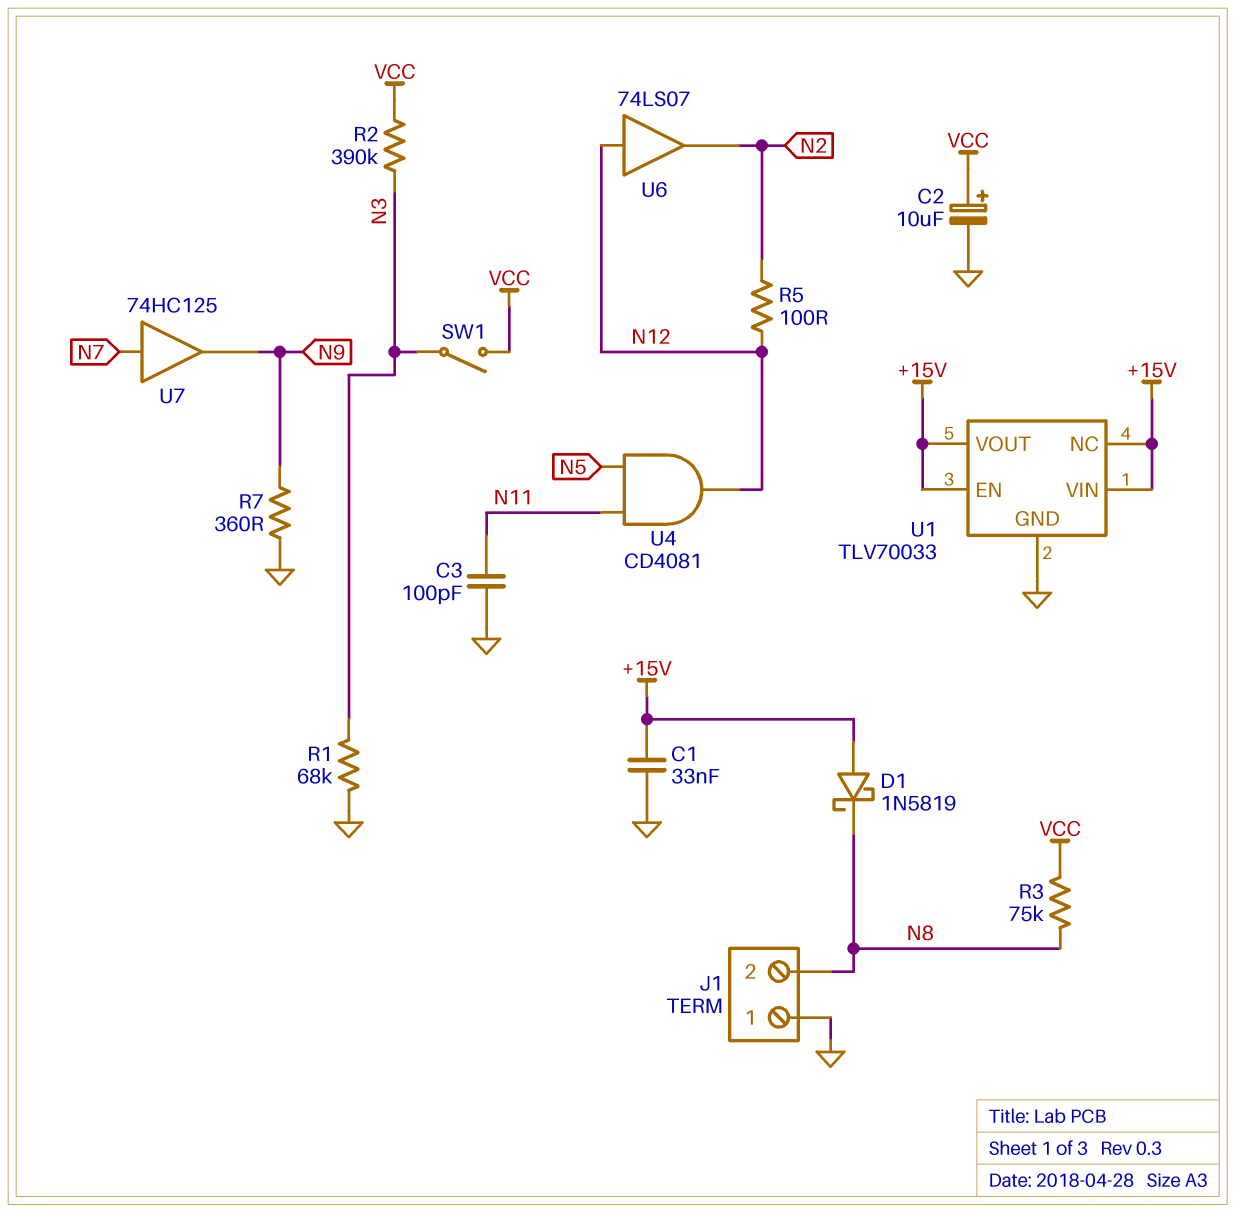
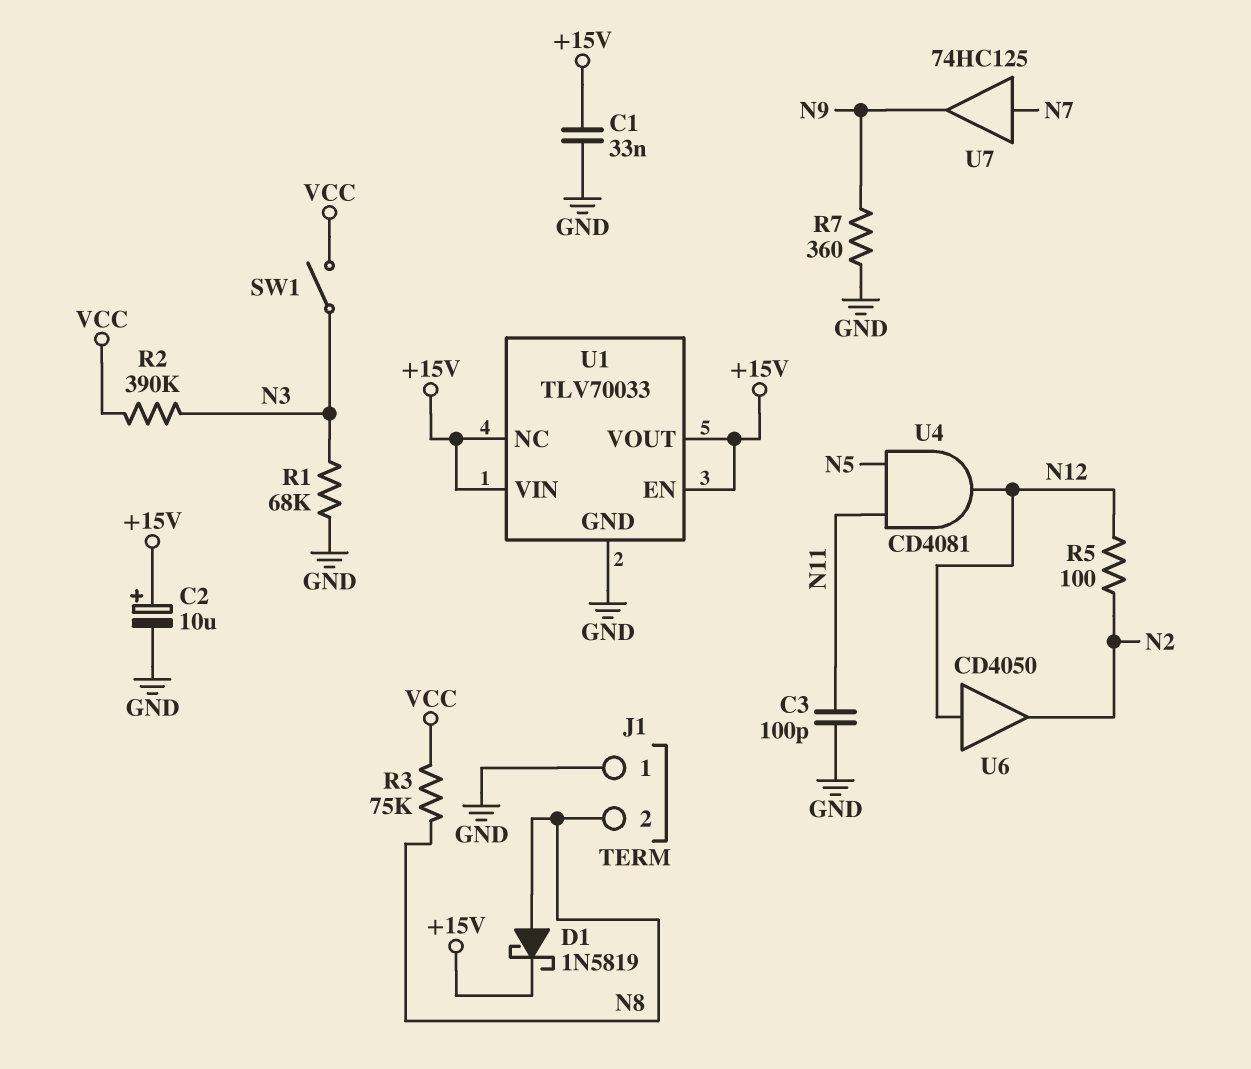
C2: 10uF (plus VCC, minus GND) -> 10uF (plus +15V, minus GND)
D1: schottky 1N5819 (A +15V, K N8) -> schottky 1N5819 (A N8, K +15V)
U6: buffer 74LS07 (in N12, out N2) -> buffer CD4050 (in N12, out N2)

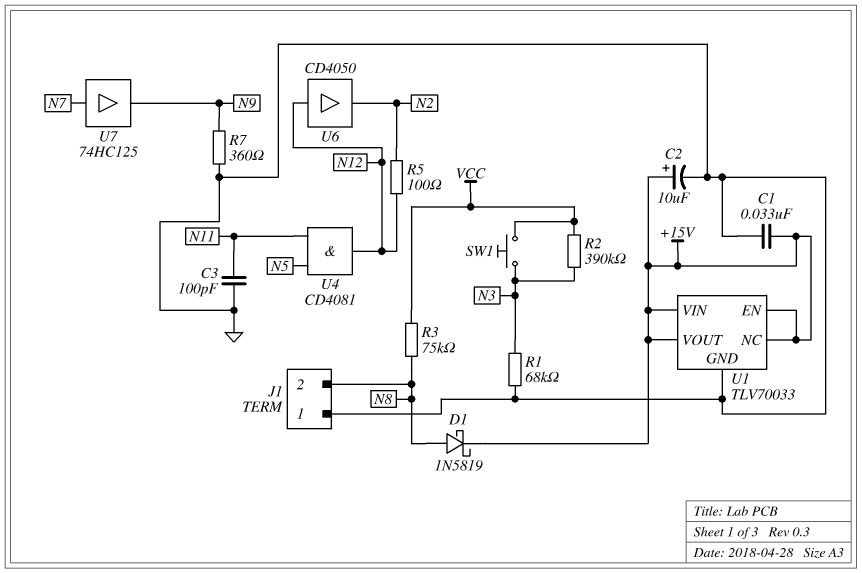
SW1: switch (N3, VCC) -> button (N3, VCC)

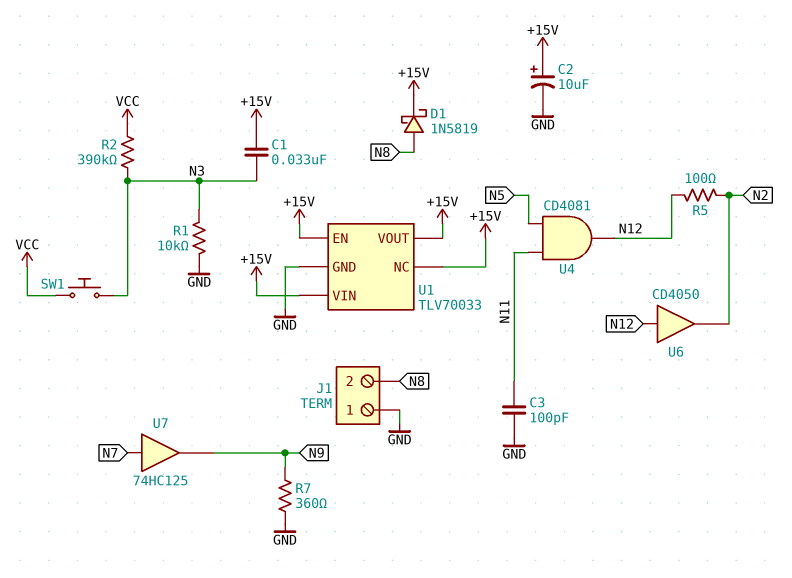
C1: 33nF (+15V, GND) -> 33nF (+15V, N3)
R1: 68k (GND, N3) -> 10k (GND, N3)
R3: 75k (N8, VCC) -> none

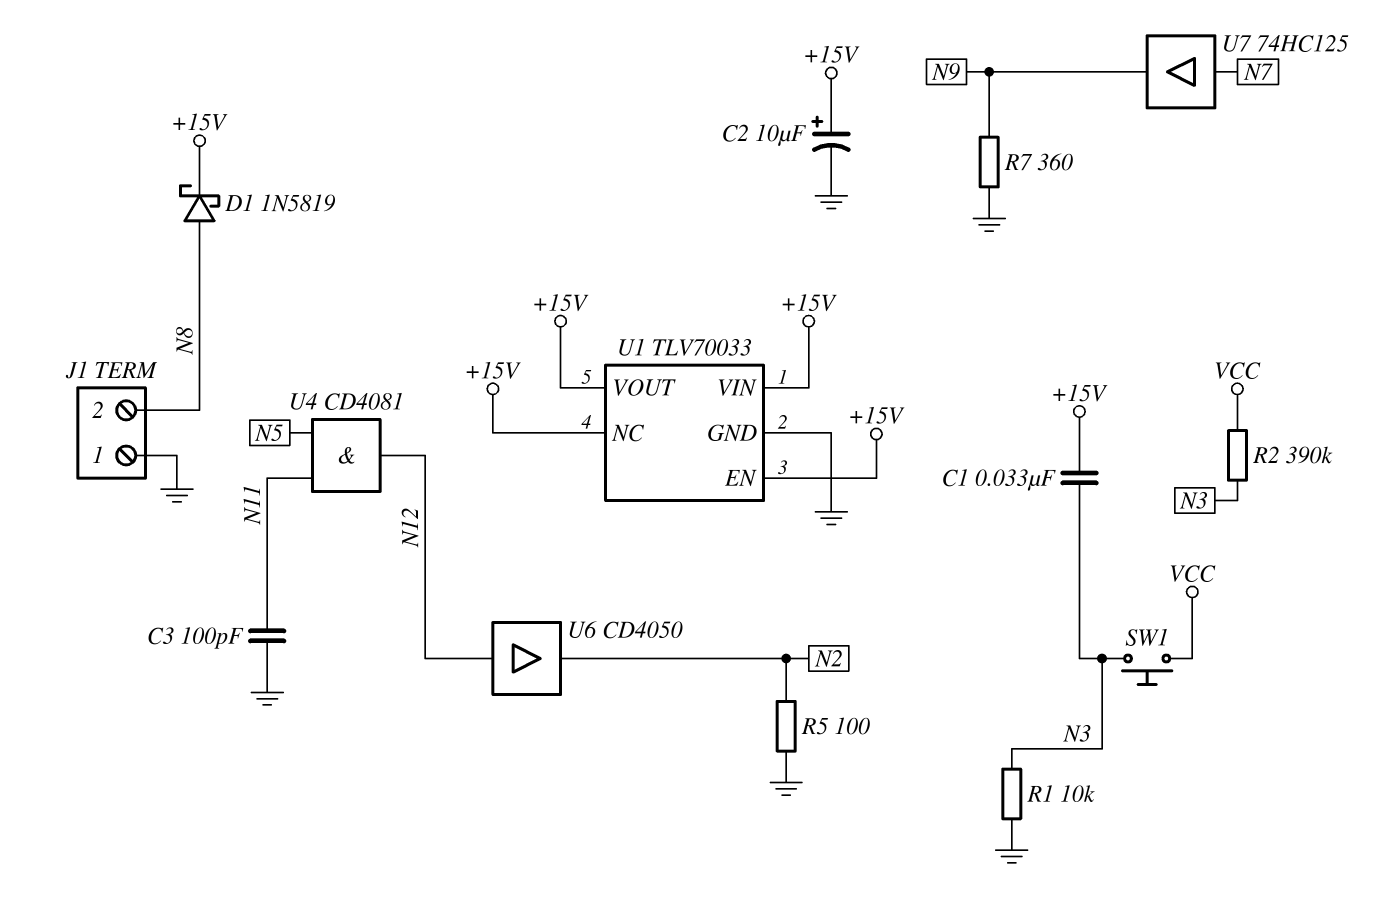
R5: 100 (N2, N12) -> 100 (GND, N2)

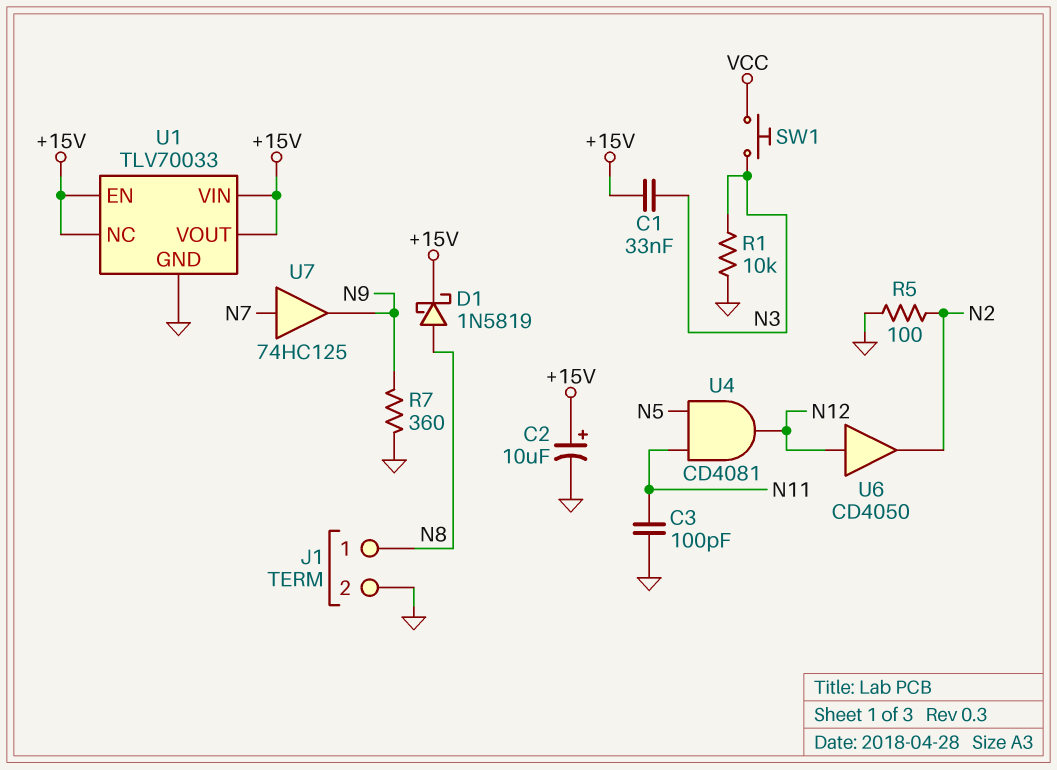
J1 pin 1: GND -> N8
J1 pin 2: N8 -> GND
R2: 390k (N3, VCC) -> none

